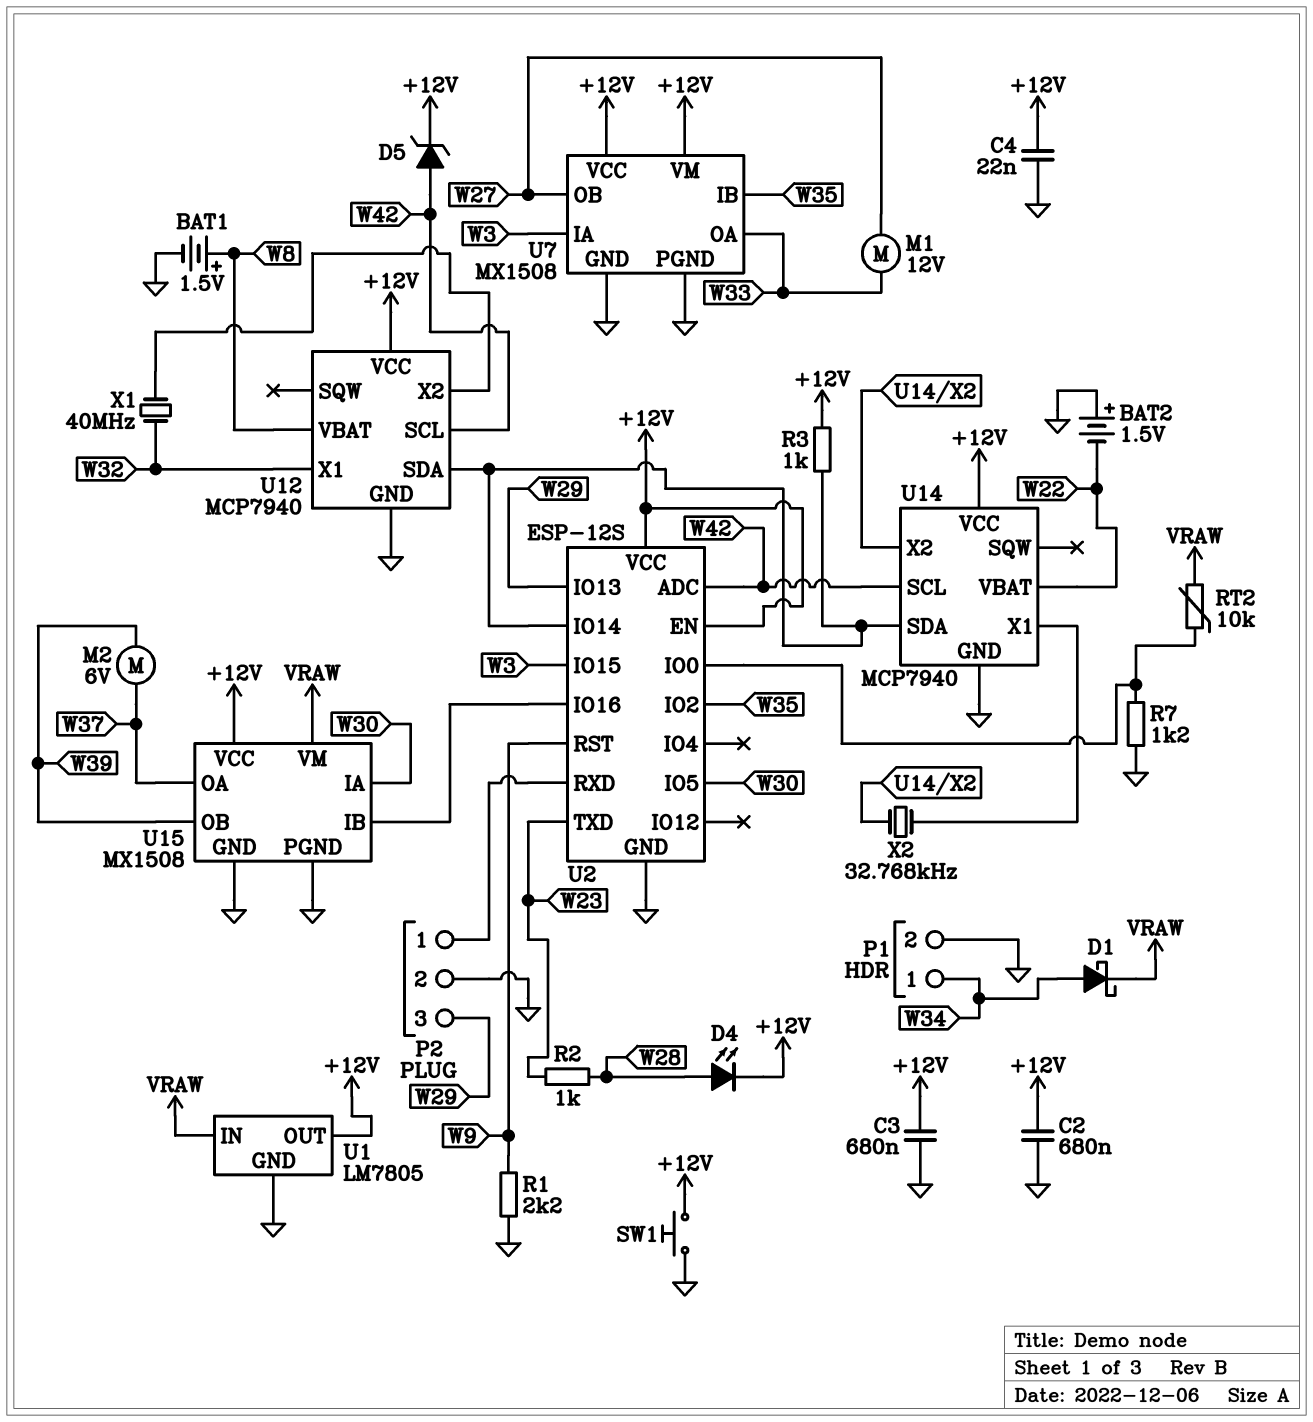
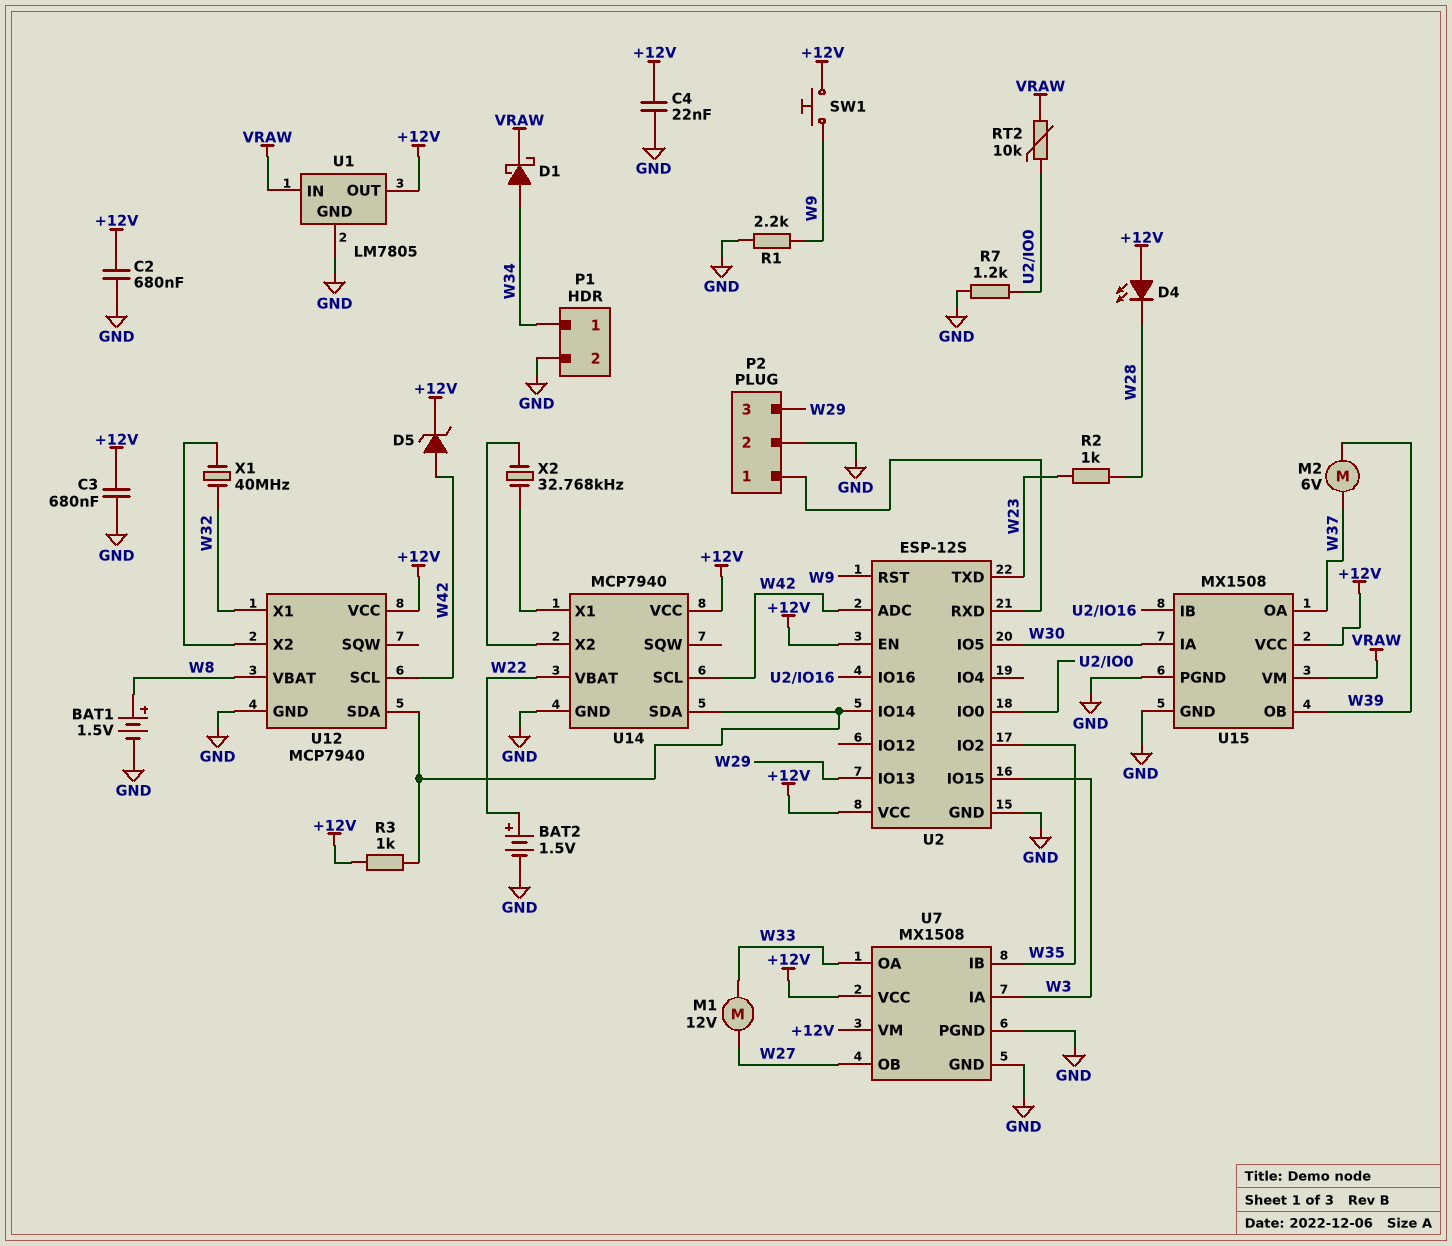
BAT2: 1.5V (plus GND, minus W22) -> 1.5V (plus W22, minus GND)
D4: LED (A W28, K +12V) -> LED (A +12V, K W28)
SW1: button (+12V, GND) -> button (+12V, W9)

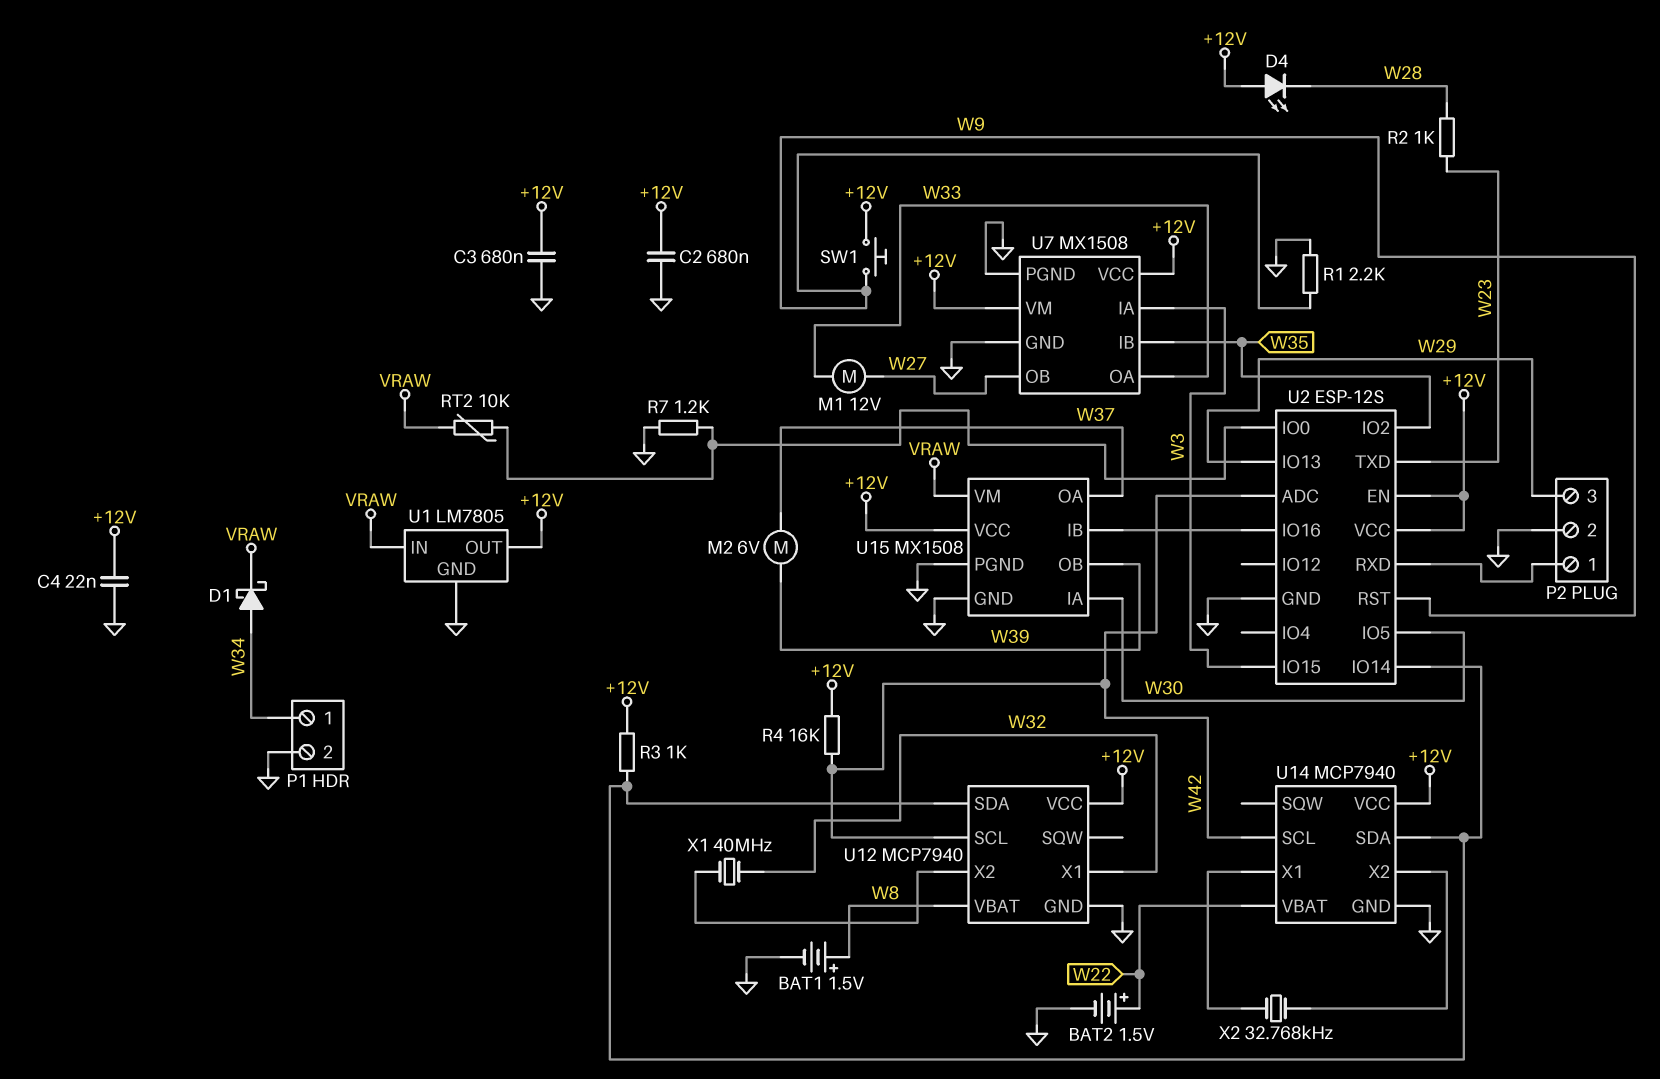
D5: zener (A W42, K +12V) -> none
R4: none -> 16k (+12V, W42)

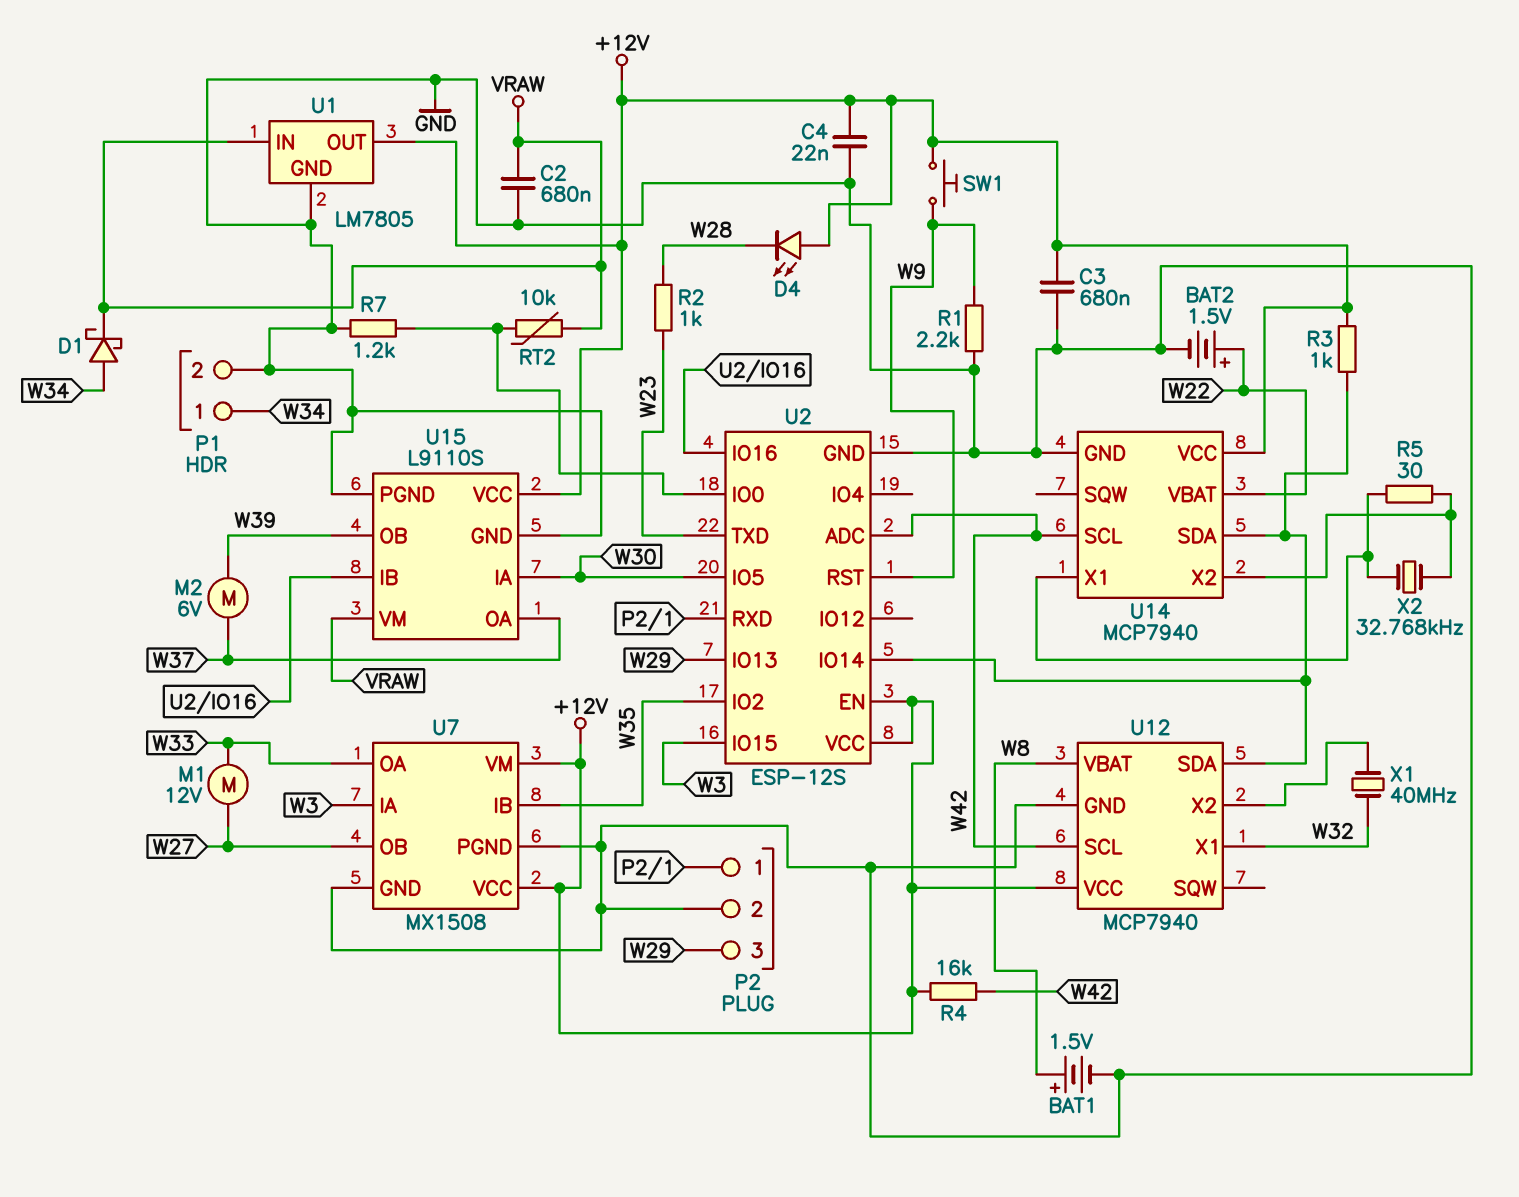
C2: 680nF (+12V, GND) -> 680nF (GND, VRAW)
R5: none -> 30 (U14/X1, U14/X2)
U15: MX1508 -> L9110S

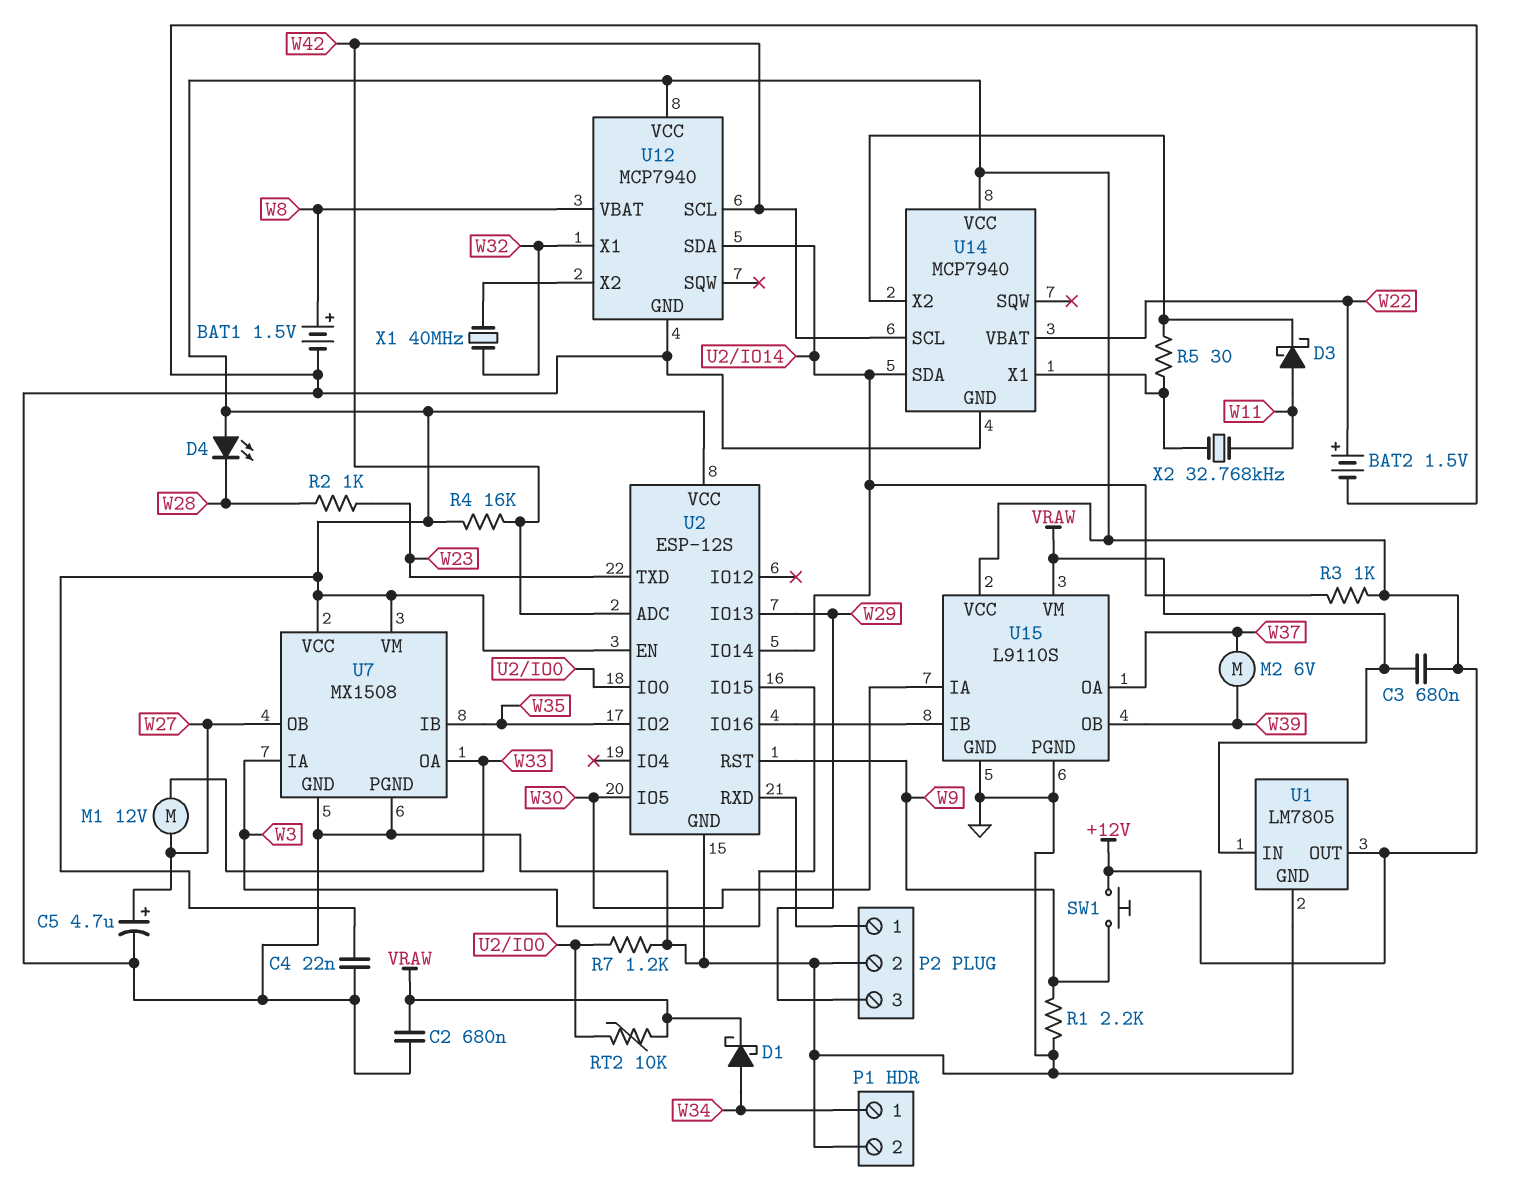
C3: 680nF (+12V, GND) -> 680nF (+12V, VRAW)
C5: none -> 4.7uF (plus W27, minus GND)
D3: none -> schottky (A W11, K U14/X2)
X2: 32.768kHz (U14/X1, U14/X2) -> 32.768kHz (U14/X1, W11)

